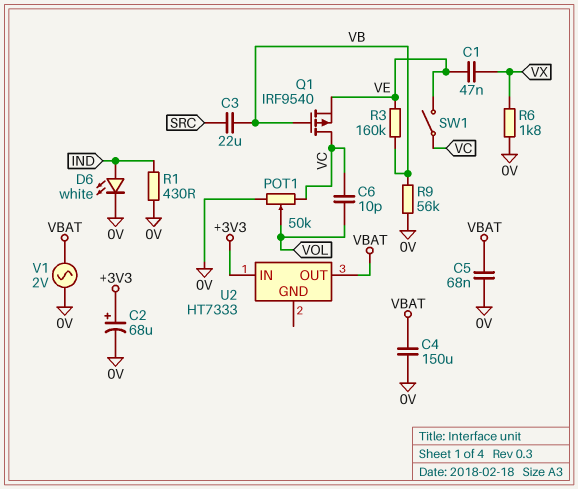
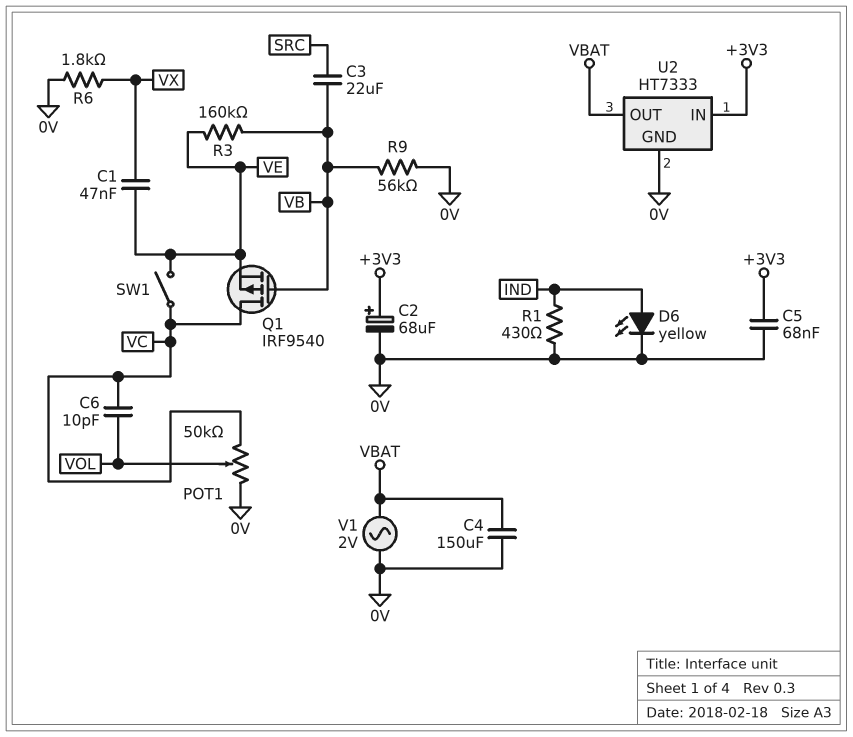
C5: 68nF (0V, VBAT) -> 68nF (+3V3, 0V)
D6: LED white (A IND, K 0V) -> LED yellow (A IND, K 0V)
U2 pin GND: none -> 0V

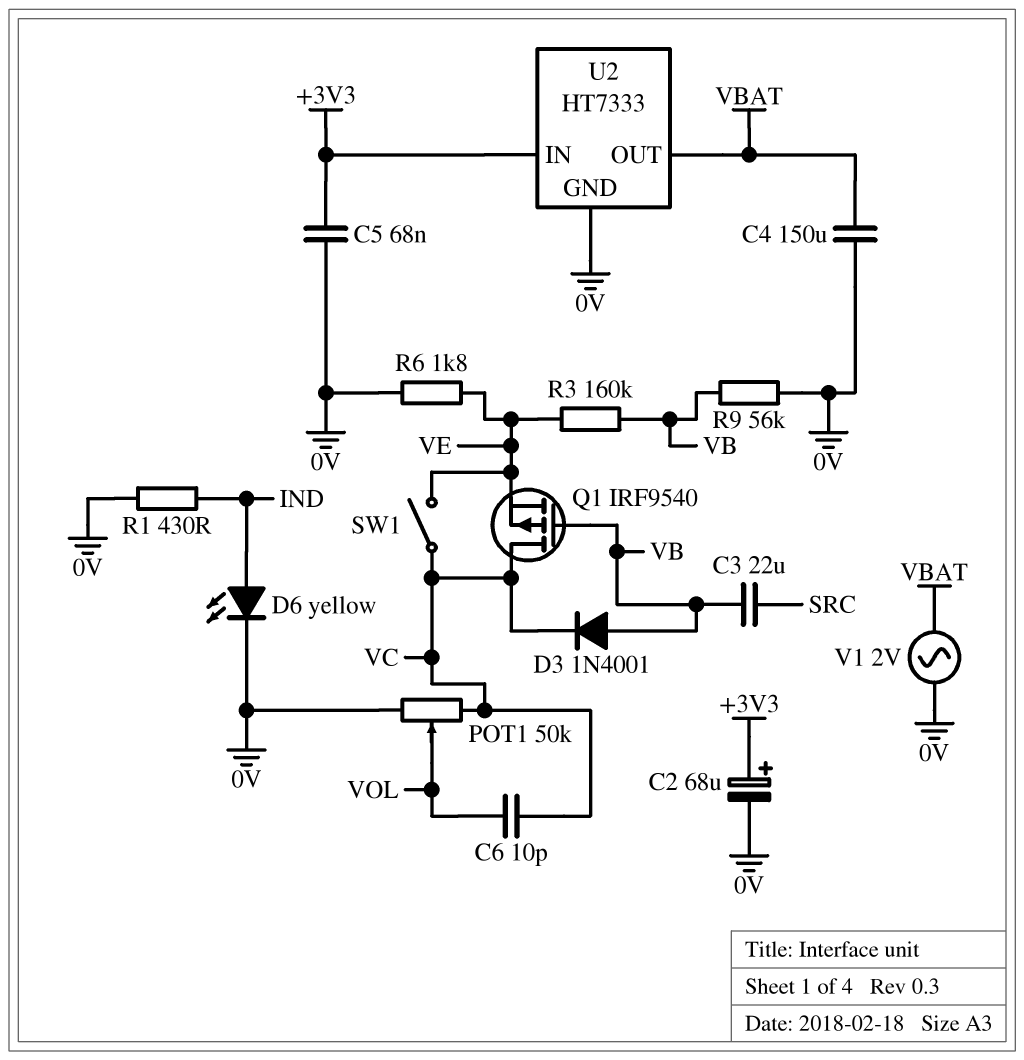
C1: 47nF (VE, VX) -> none
D3: none -> diode 1N4001 (A VB, K VC)
R6: 1.8k (0V, VX) -> 1.8k (0V, VE)

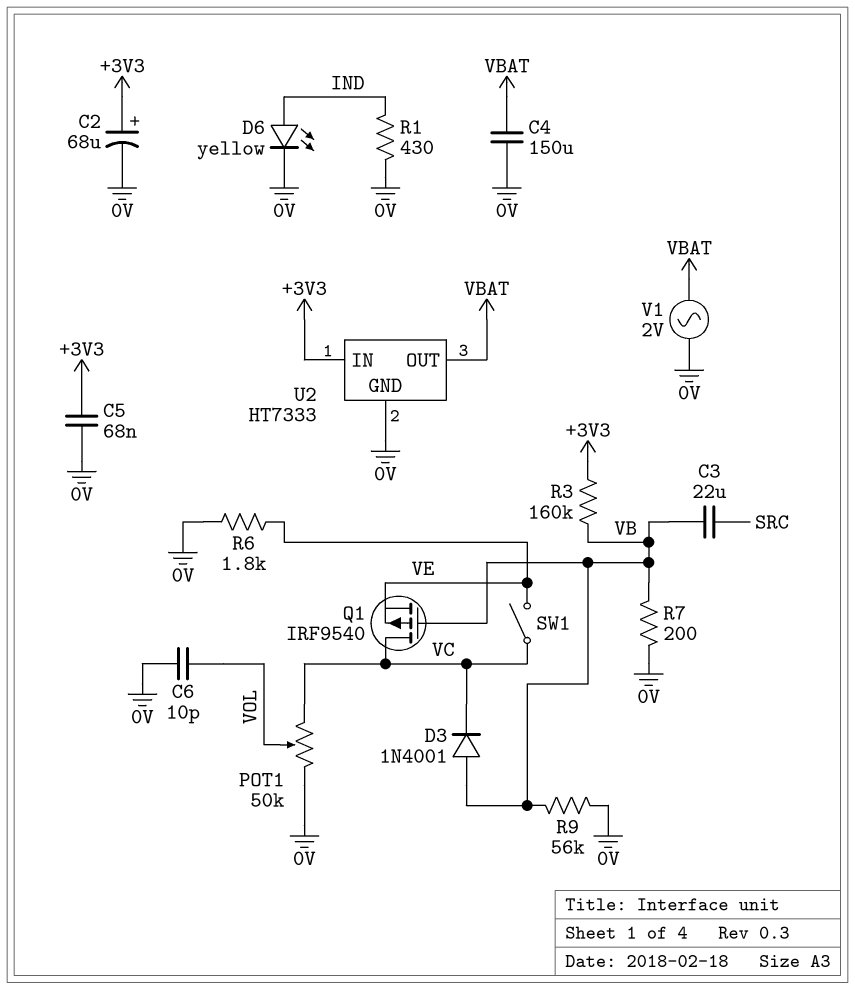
C6: 10pF (VC, VOL) -> 10pF (0V, VOL)
R3: 160k (VB, VE) -> 160k (+3V3, VB)
R7: none -> 200 (0V, VB)

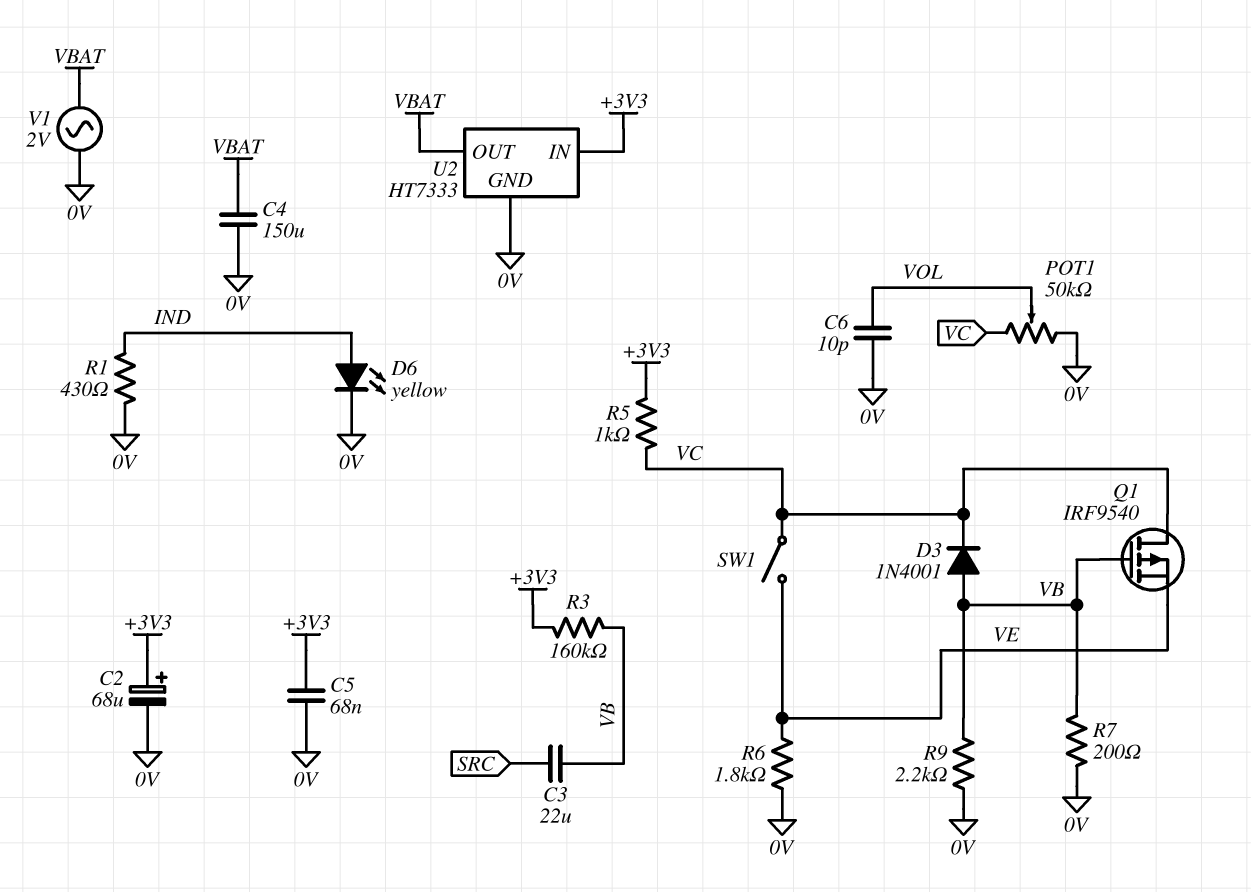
R5: none -> 1k (+3V3, VC)
R9: 56k (0V, VB) -> 2.2k (0V, VB)

